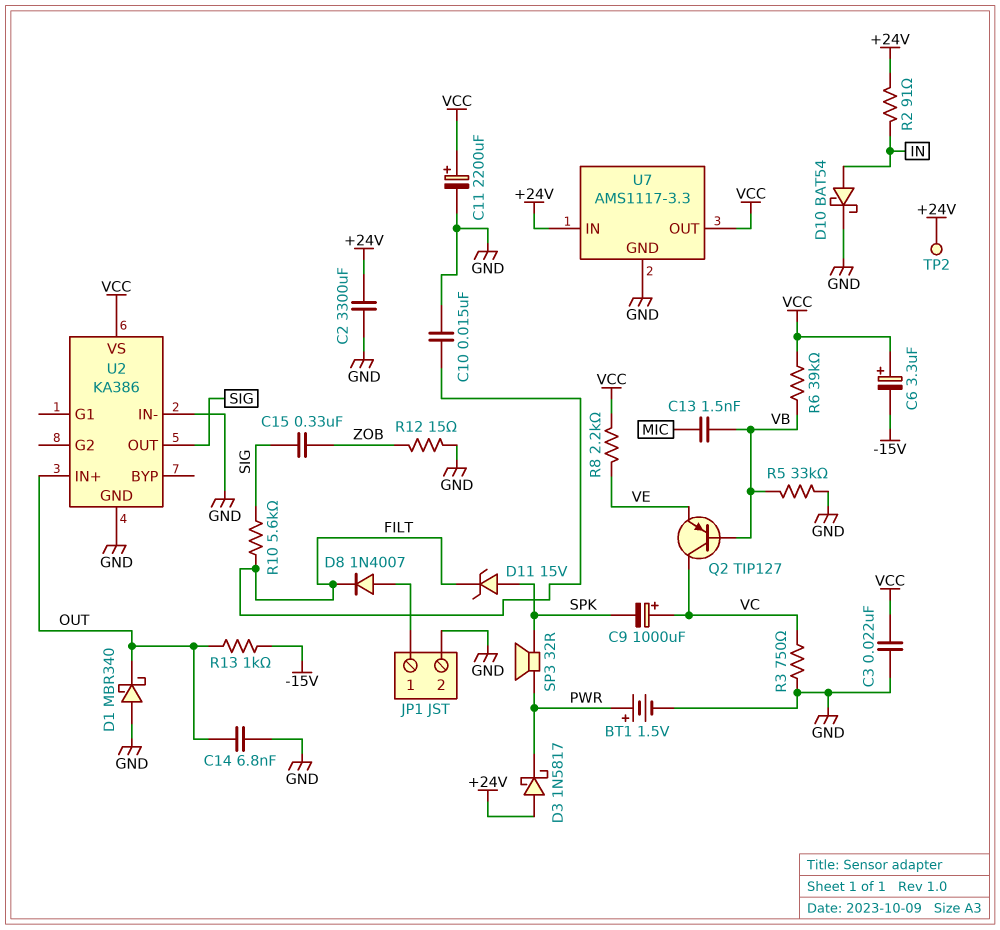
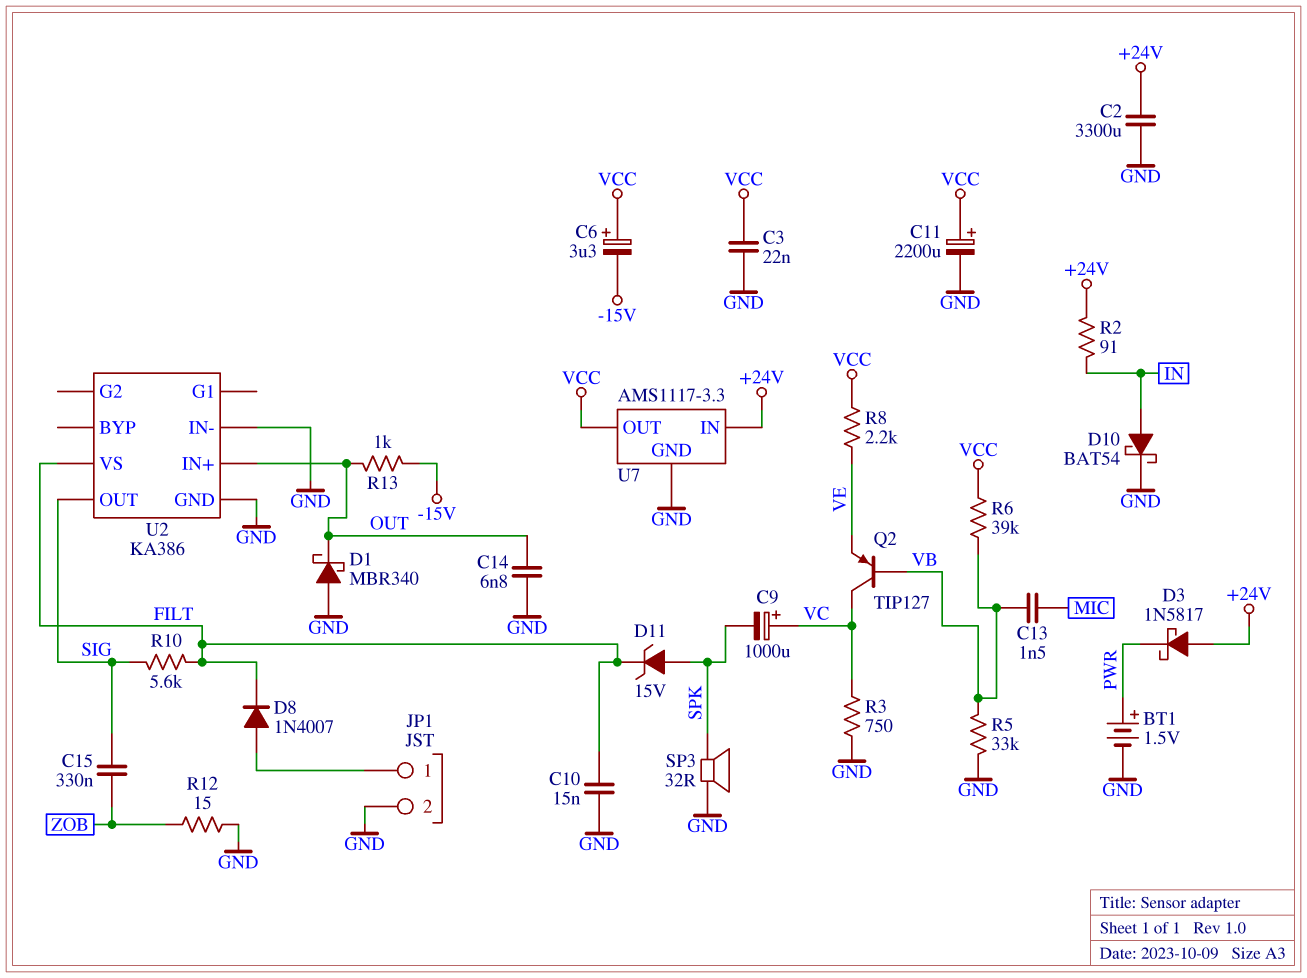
SP3: speaker 32R (PWR, SPK) -> speaker 32R (GND, SPK)
TP2: test point (+24V) -> none
U2 pin VS: VCC -> FILT

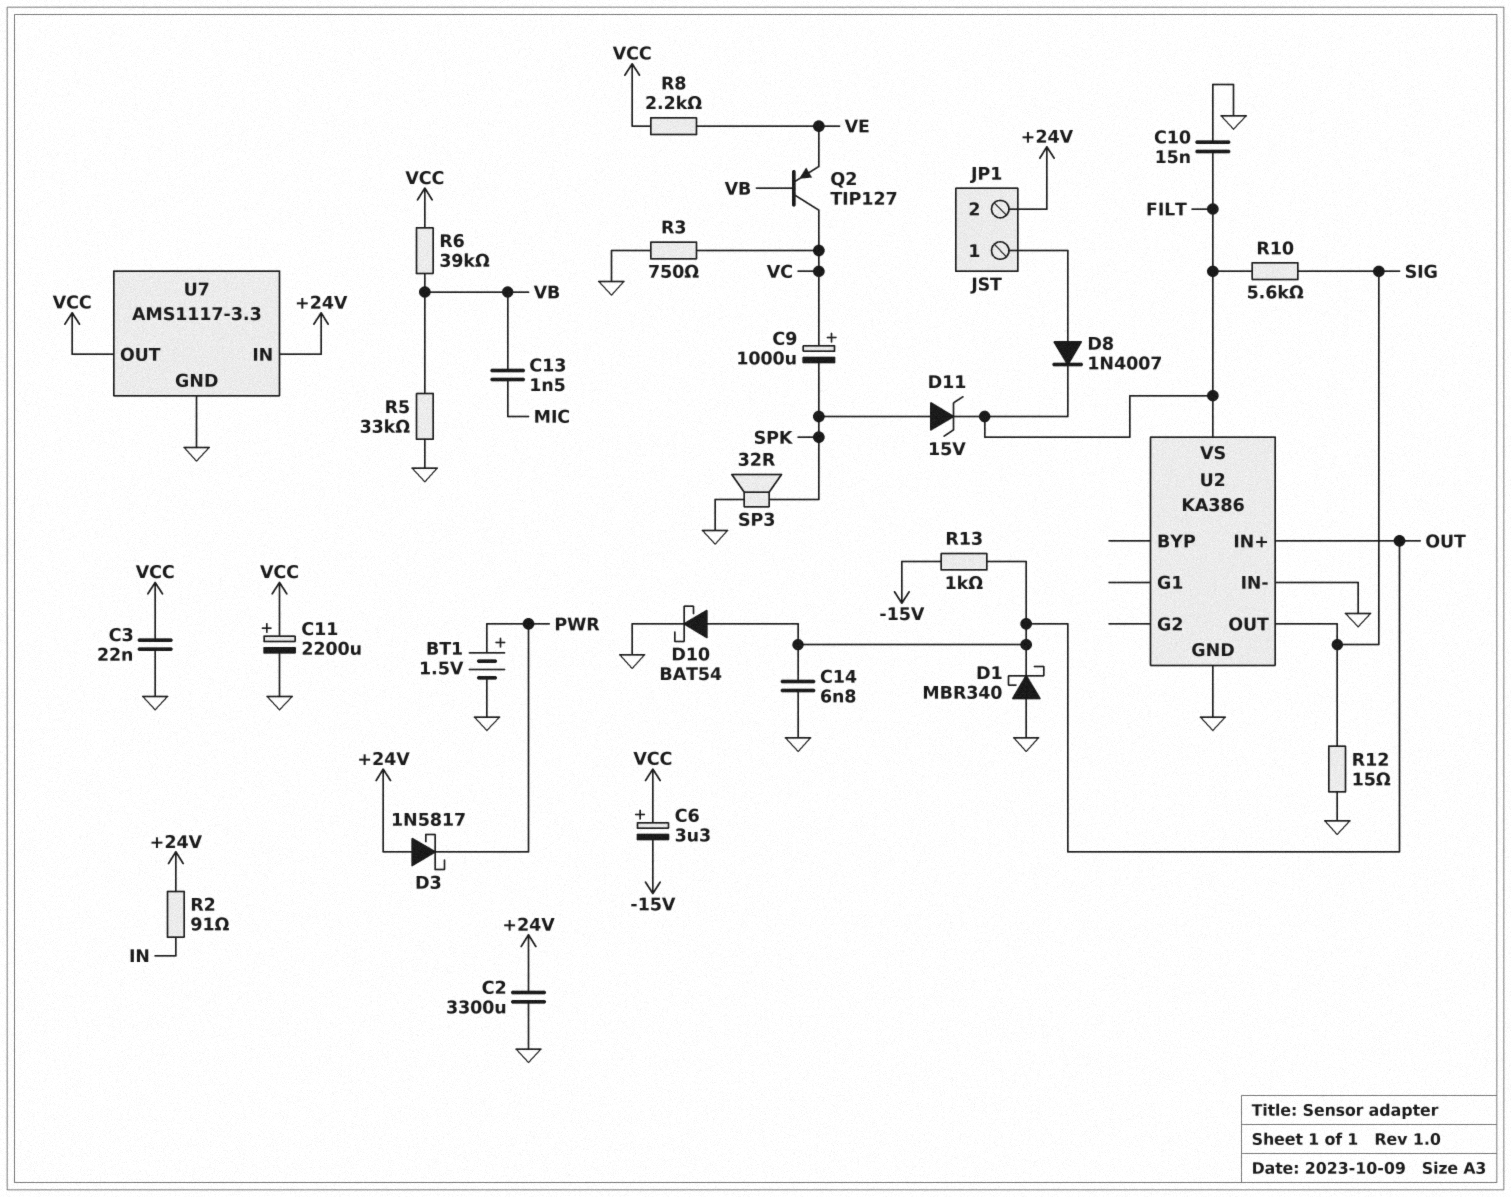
C15: 330nF (SIG, ZOB) -> none
D10: schottky BAT54 (A IN, K GND) -> schottky BAT54 (A OUT, K GND)
JP1 pin 2: GND -> +24V
R12: 15 (GND, ZOB) -> 15 (GND, SIG)

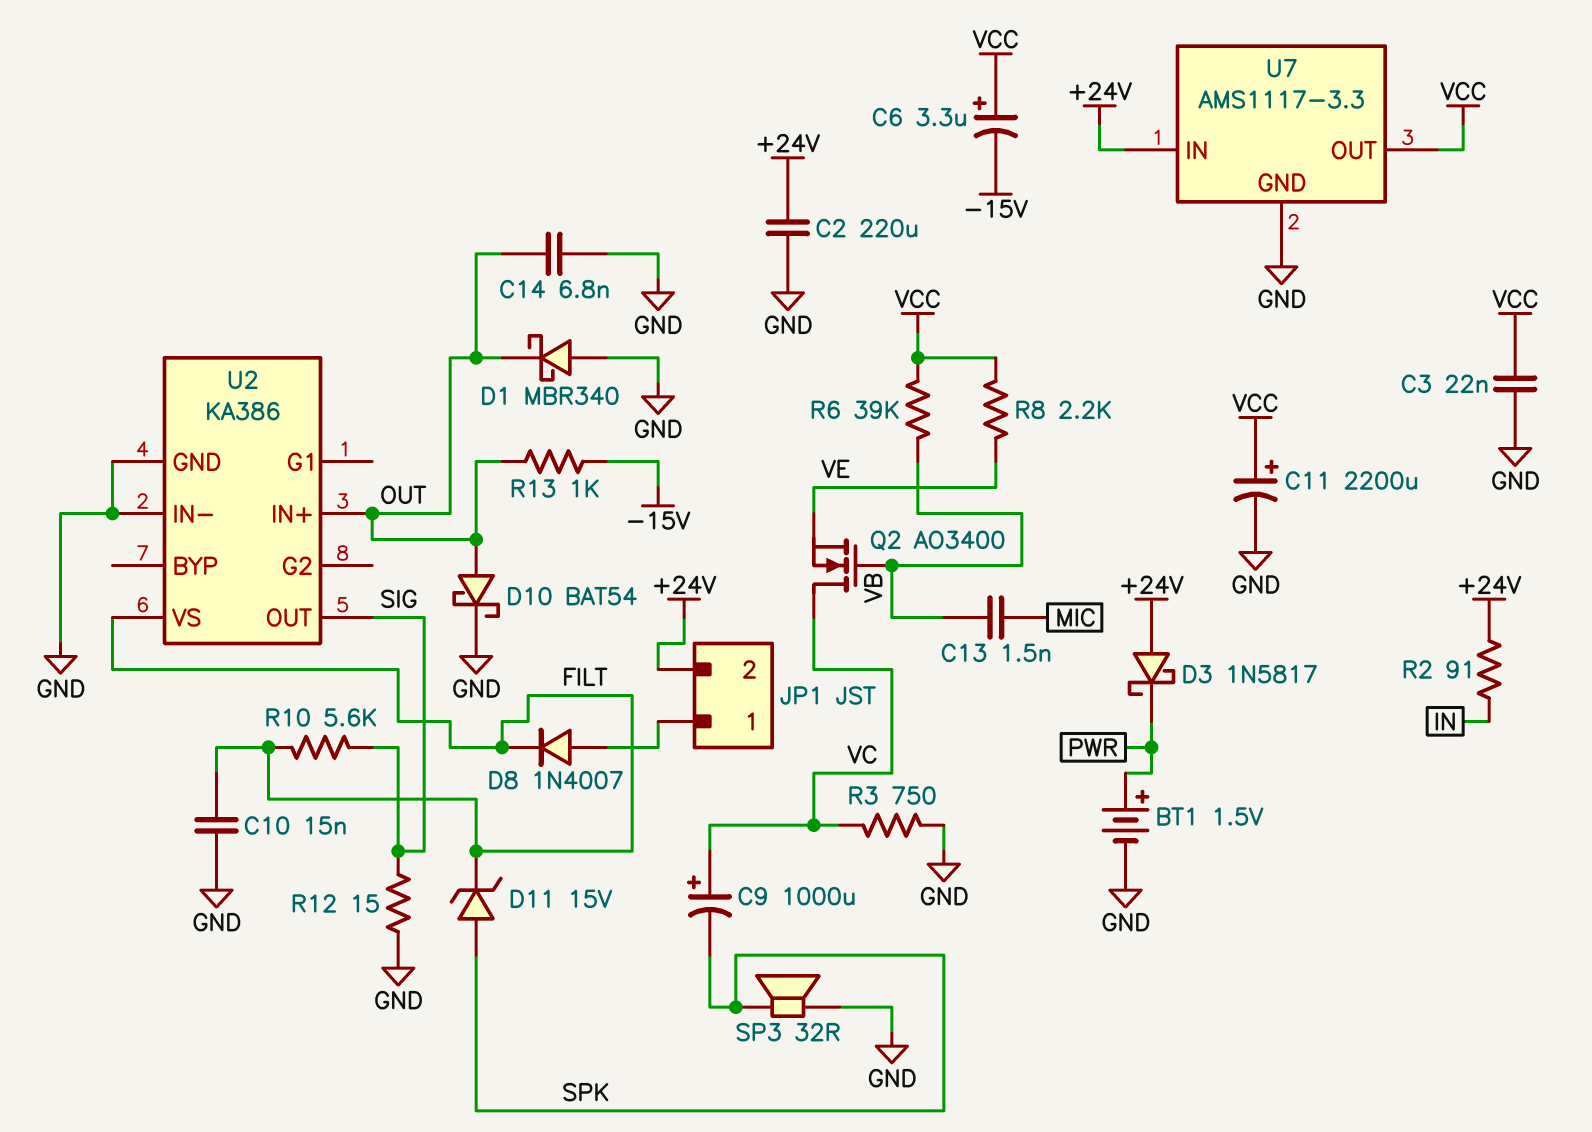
C2: 3300uF (+24V, GND) -> 220uF (+24V, GND)
Q2: PNP TIP127 (B VB, C VC, E VE) -> NMOS AO3400 (G VB, D VC, S VE)
R5: 33k (GND, VB) -> none

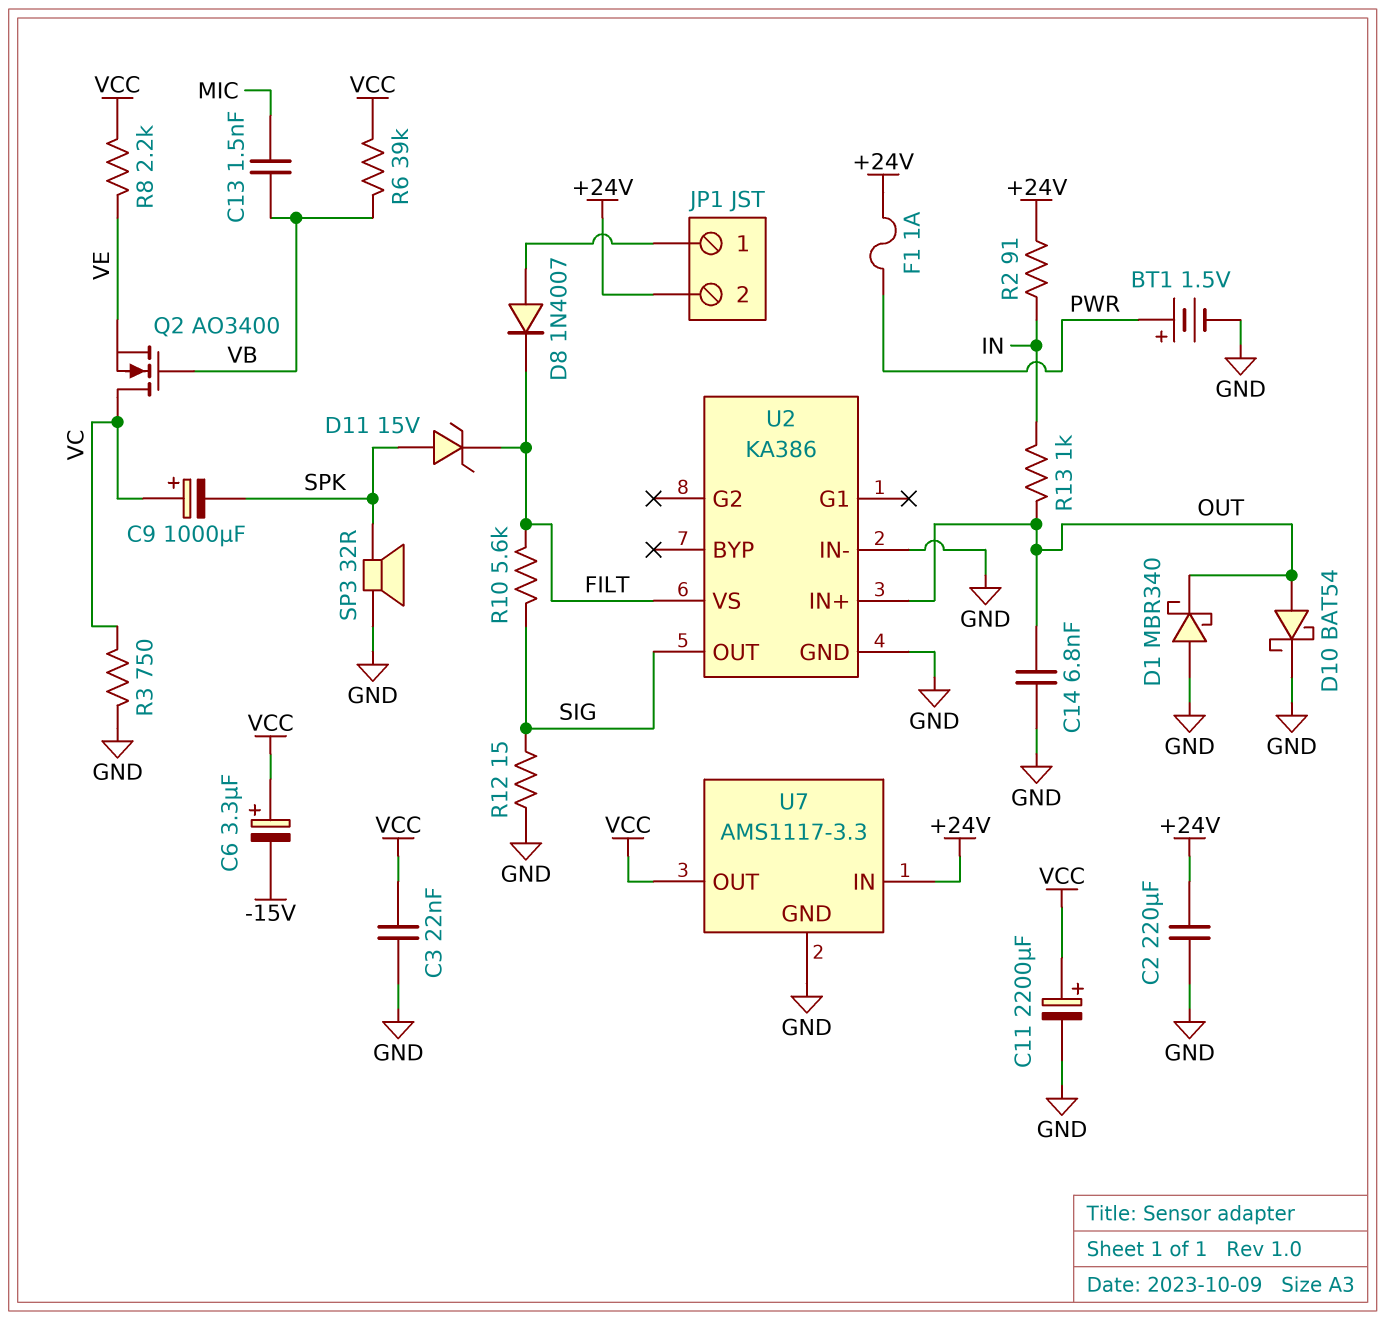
C10: 15nF (FILT, GND) -> none
D3: schottky 1N5817 (A +24V, K PWR) -> none
F1: none -> 1A (+24V, PWR)
R13: 1k (-15V, OUT) -> 1k (IN, OUT)

